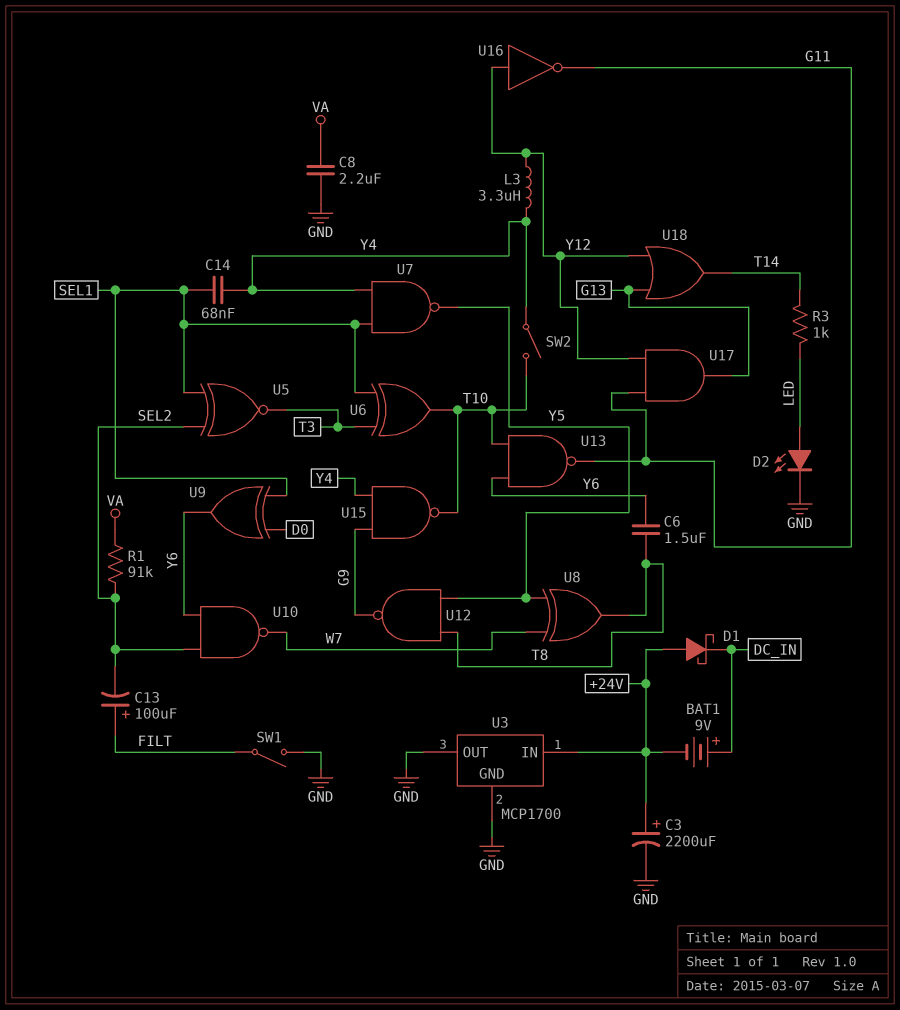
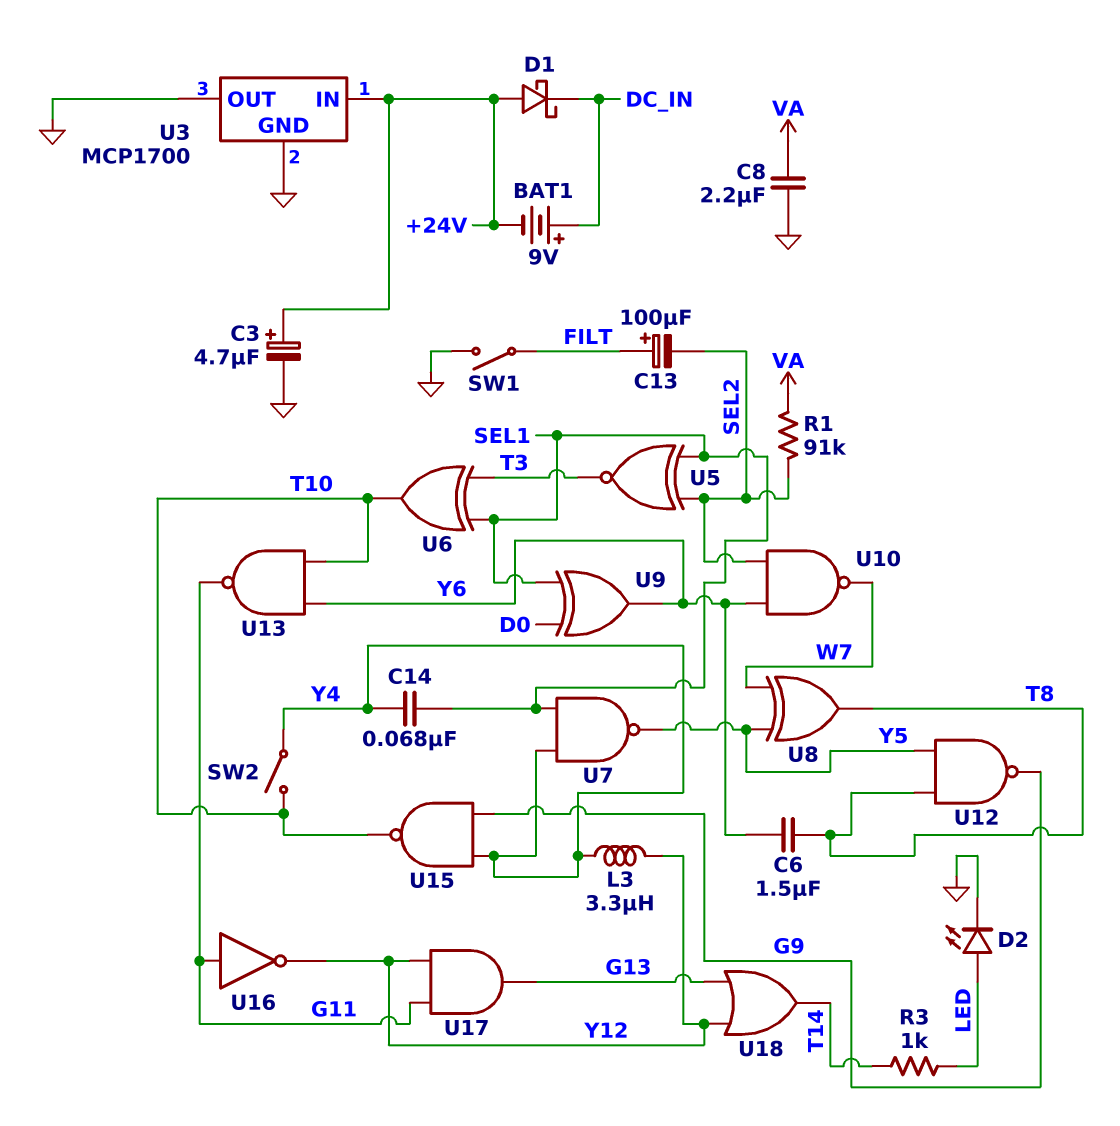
C3: 2200uF (plus +24V, minus GND) -> 4.7uF (plus +24V, minus GND)
U16: NOT (in Y12, out G11) -> NOT (in G11, out Y12)

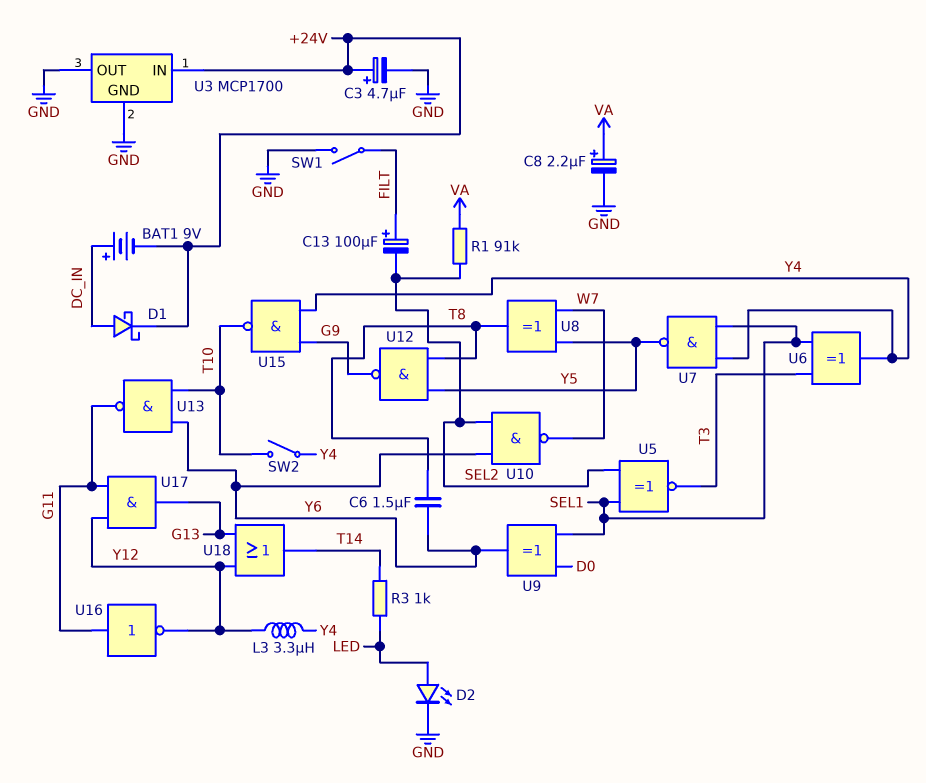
C8: 2.2uF (GND, VA) -> 2.2uF (plus VA, minus GND)
C14: 68nF (SEL1, Y4) -> none
D1: schottky (A +24V, K DC_IN) -> schottky (A DC_IN, K +24V)
U6: XOR (in SEL1, in T3, out T10) -> XOR (in SEL1, in T3, out Y4)

